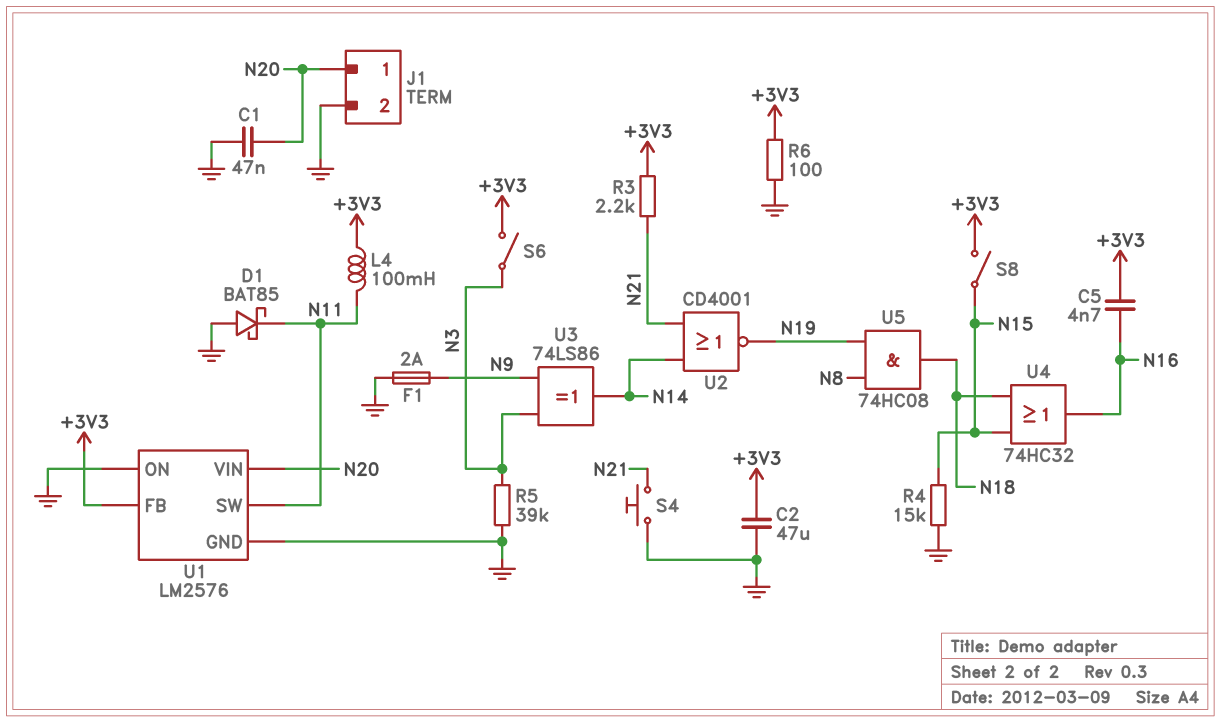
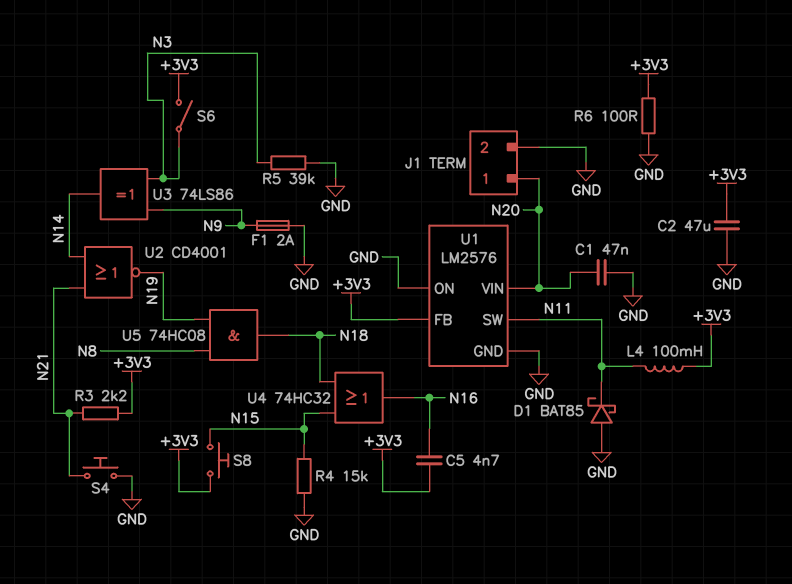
S8: switch (+3V3, N15) -> button (+3V3, N15)

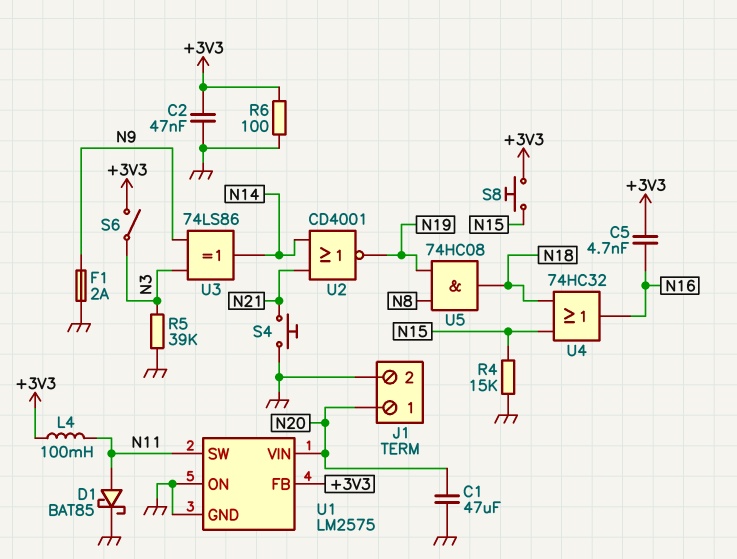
C1: 47nF (GND, N20) -> 47uF (GND, N20)
C2: 47uF (+3V3, GND) -> 47nF (+3V3, GND)
D1: schottky BAT85 (A GND, K N11) -> schottky BAT85 (A N11, K GND)
R3: 2.2k (+3V3, N21) -> none
U1: LM2576 -> LM2575

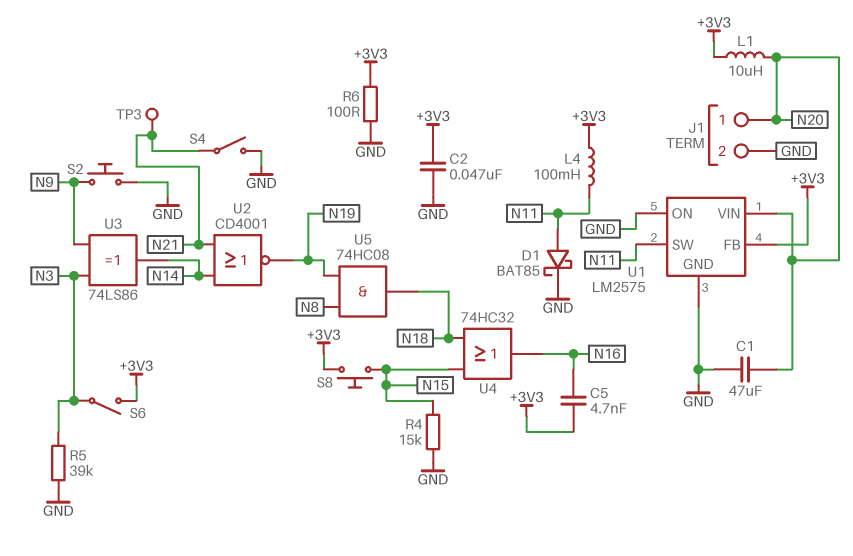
F1: 2A (GND, N9) -> none
L1: none -> 10uH (+3V3, N20)
S2: none -> button (GND, N9)
S4: button (GND, N21) -> switch (GND, N21)
TP3: none -> test point (N21)

